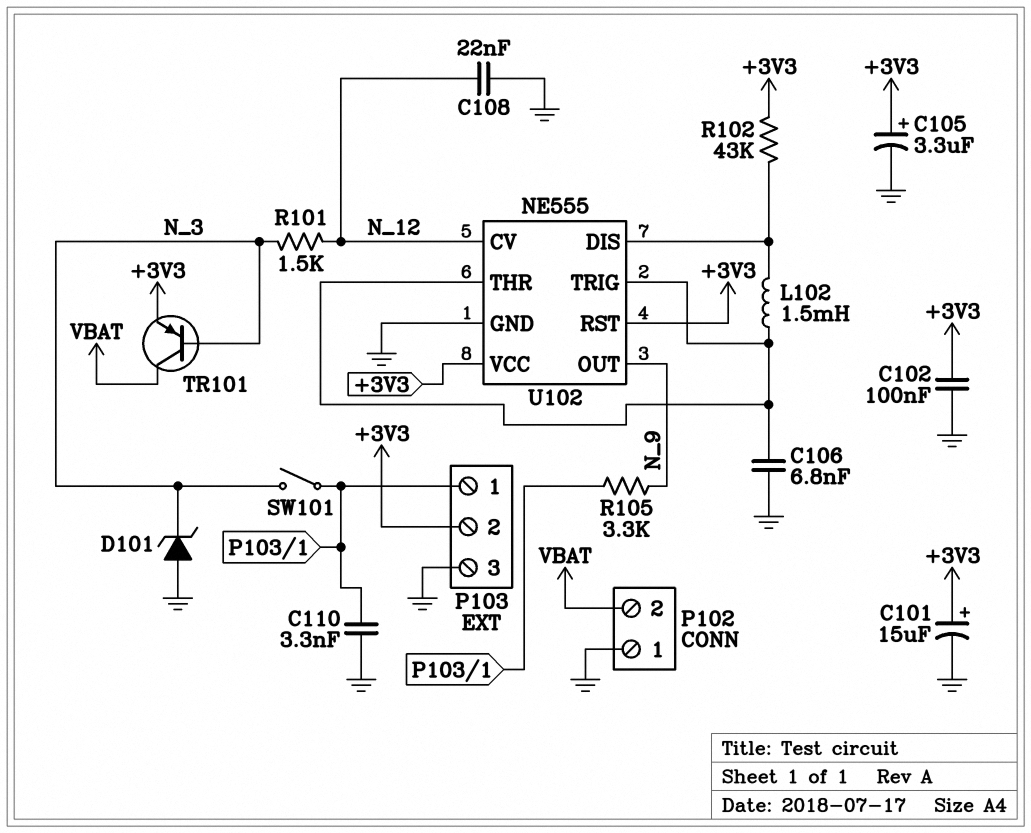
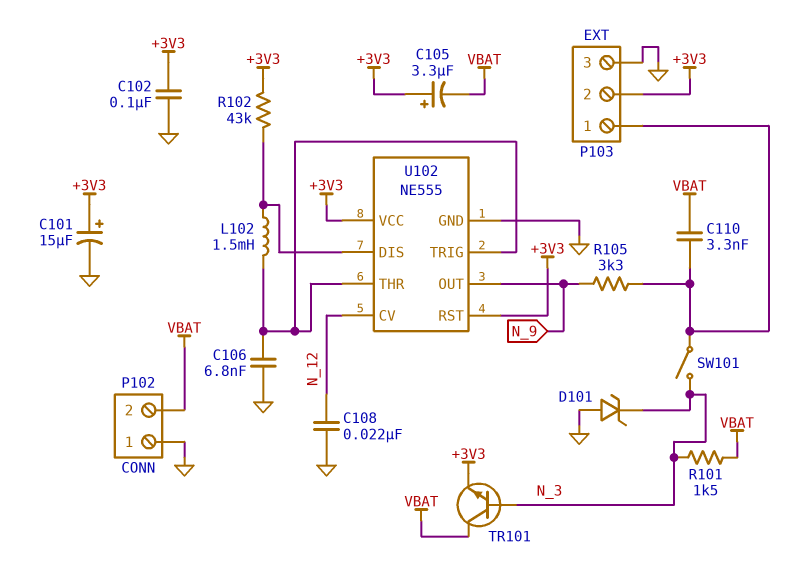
C105: 3.3uF (plus +3V3, minus GND) -> 3.3uF (plus +3V3, minus VBAT)
C110: 3.3nF (GND, P103/1) -> 3.3nF (P103/1, VBAT)
R101: 1.5k (N_3, N_12) -> 1.5k (N_3, VBAT)
TR101: PNP (B N_3, C VBAT, E +3V3) -> NPN (B N_3, C VBAT, E +3V3)

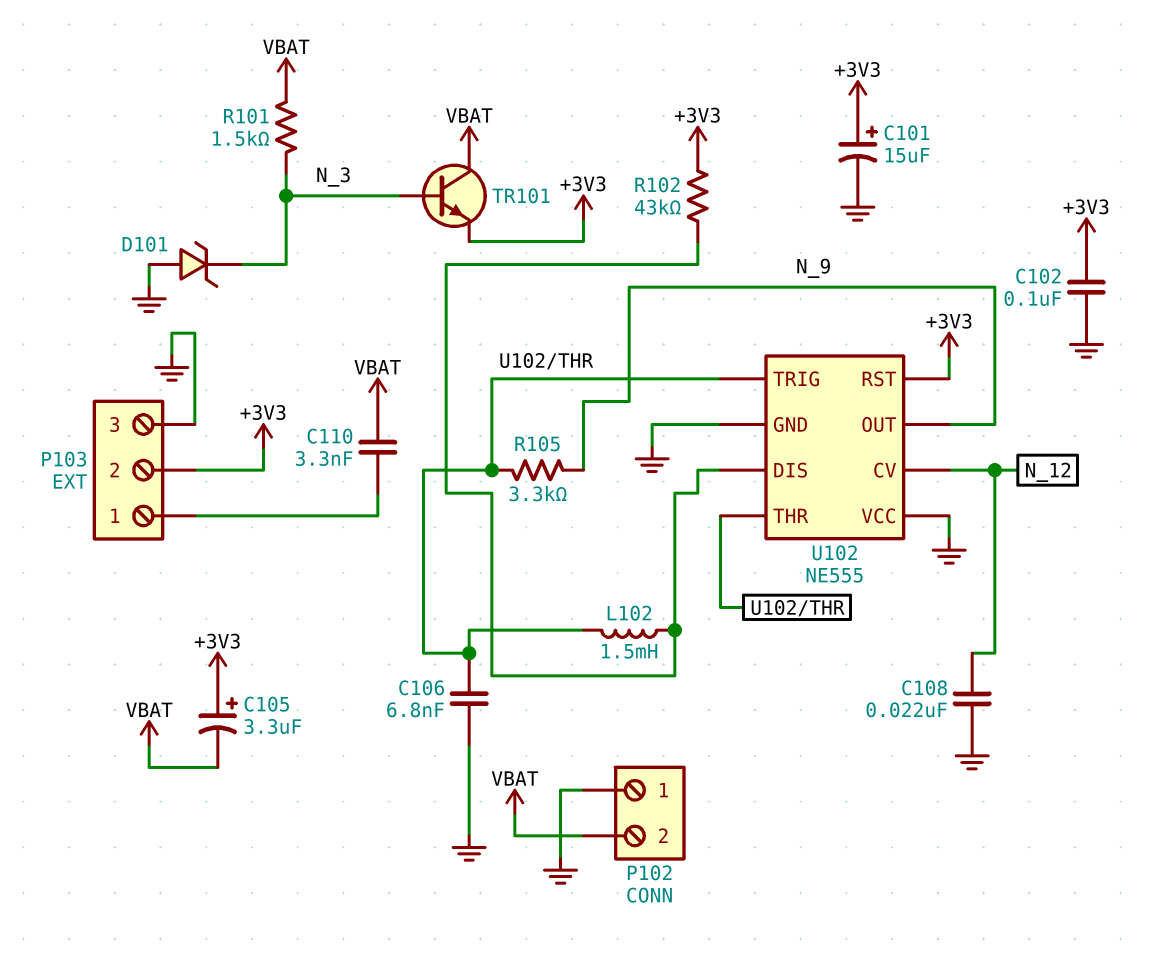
R105: 3.3k (N_9, P103/1) -> 3.3k (N_9, U102/THR)
SW101: switch (N_3, P103/1) -> none
U102 pin VCC: +3V3 -> GND

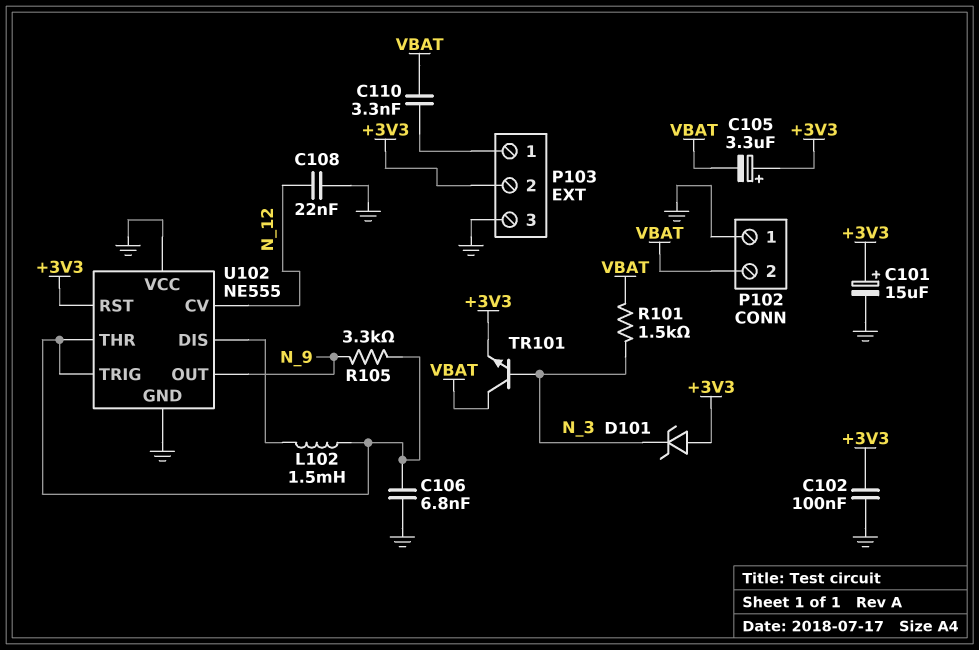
D101: zener (A GND, K N_3) -> zener (A +3V3, K N_3)
R102: 43k (+3V3, U102/DIS) -> none

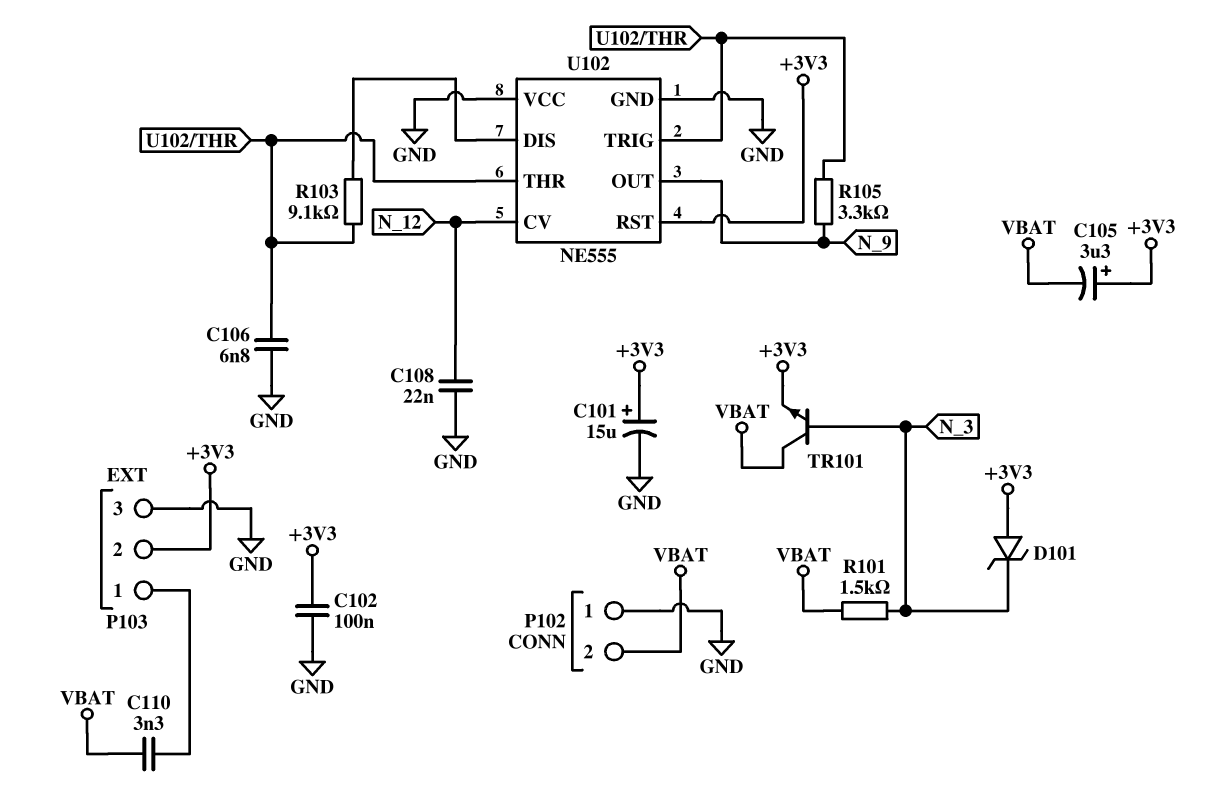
L102: 1.5mH (U102/DIS, U102/THR) -> none
R103: none -> 9.1k (U102/DIS, U102/THR)

